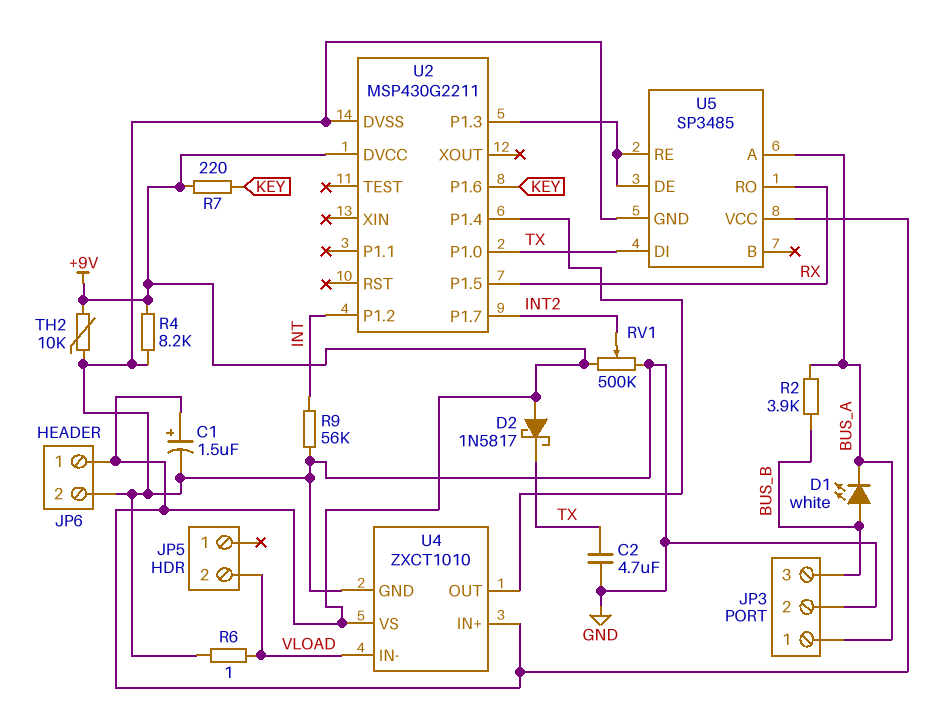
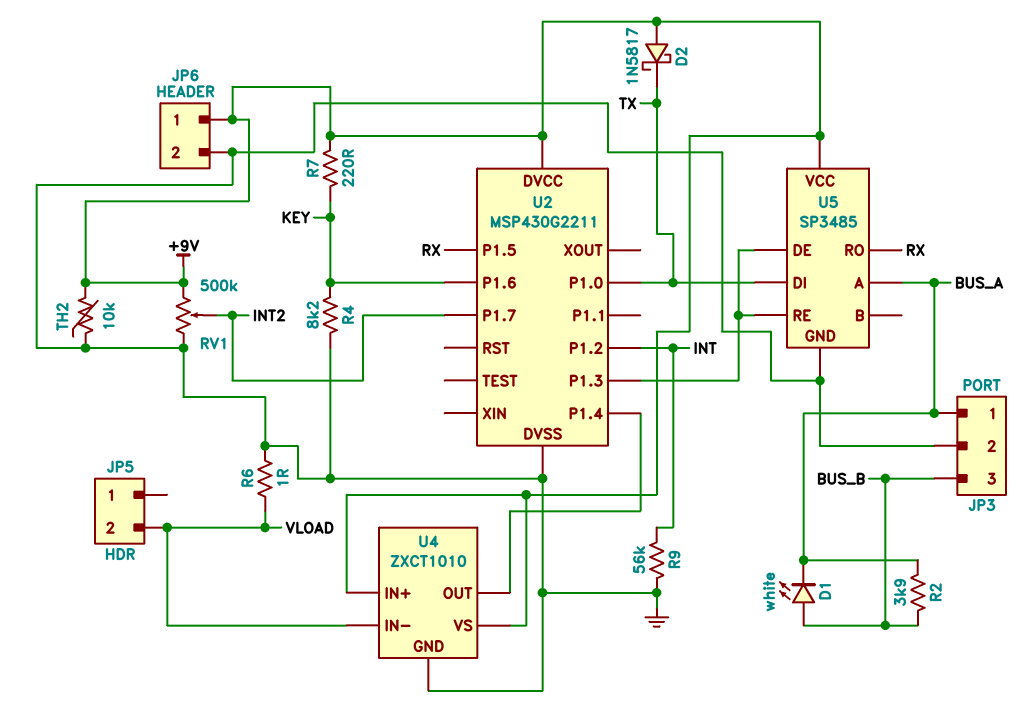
C1: 1.5uF (plus +9V, minus GND) -> none
C2: 4.7uF (GND, TX) -> none
R4: 8.2k (+9V, GND) -> 8.2k (GND, KEY)

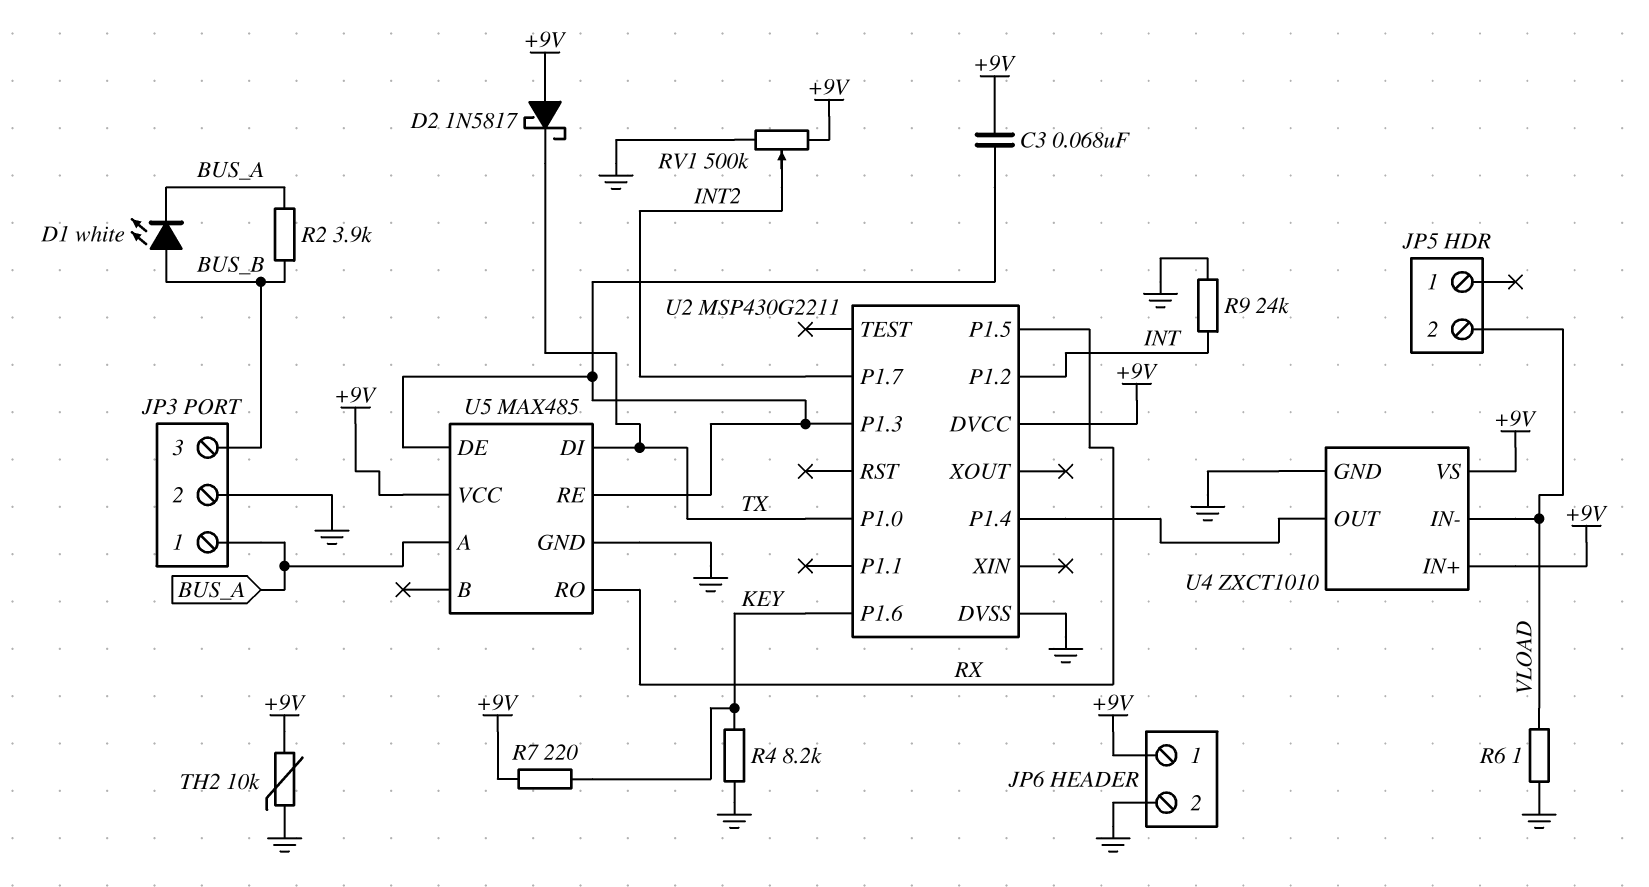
C3: none -> 68nF (+9V, U2/P1.3)
R9: 56k (GND, INT) -> 24k (GND, INT)
U5: SP3485 -> MAX485

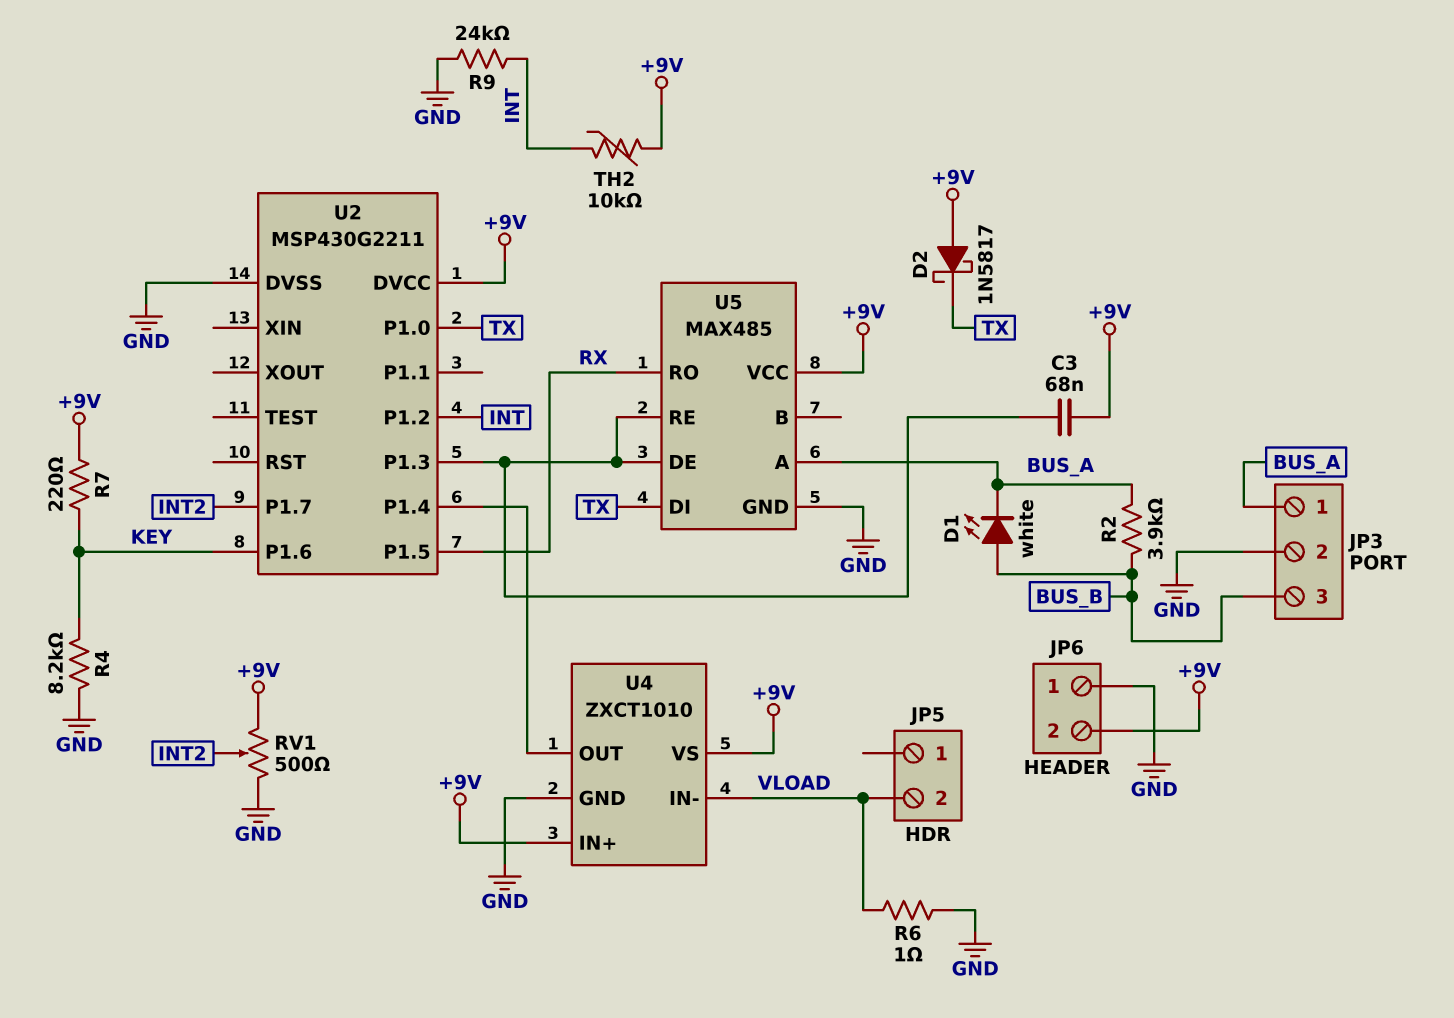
JP6 pin 1: +9V -> GND
JP6 pin 2: GND -> +9V
RV1: 500k (+9V, GND, wiper INT2) -> 500 (+9V, GND, wiper INT2)
TH2: 10k (+9V, GND) -> 10k (+9V, INT)

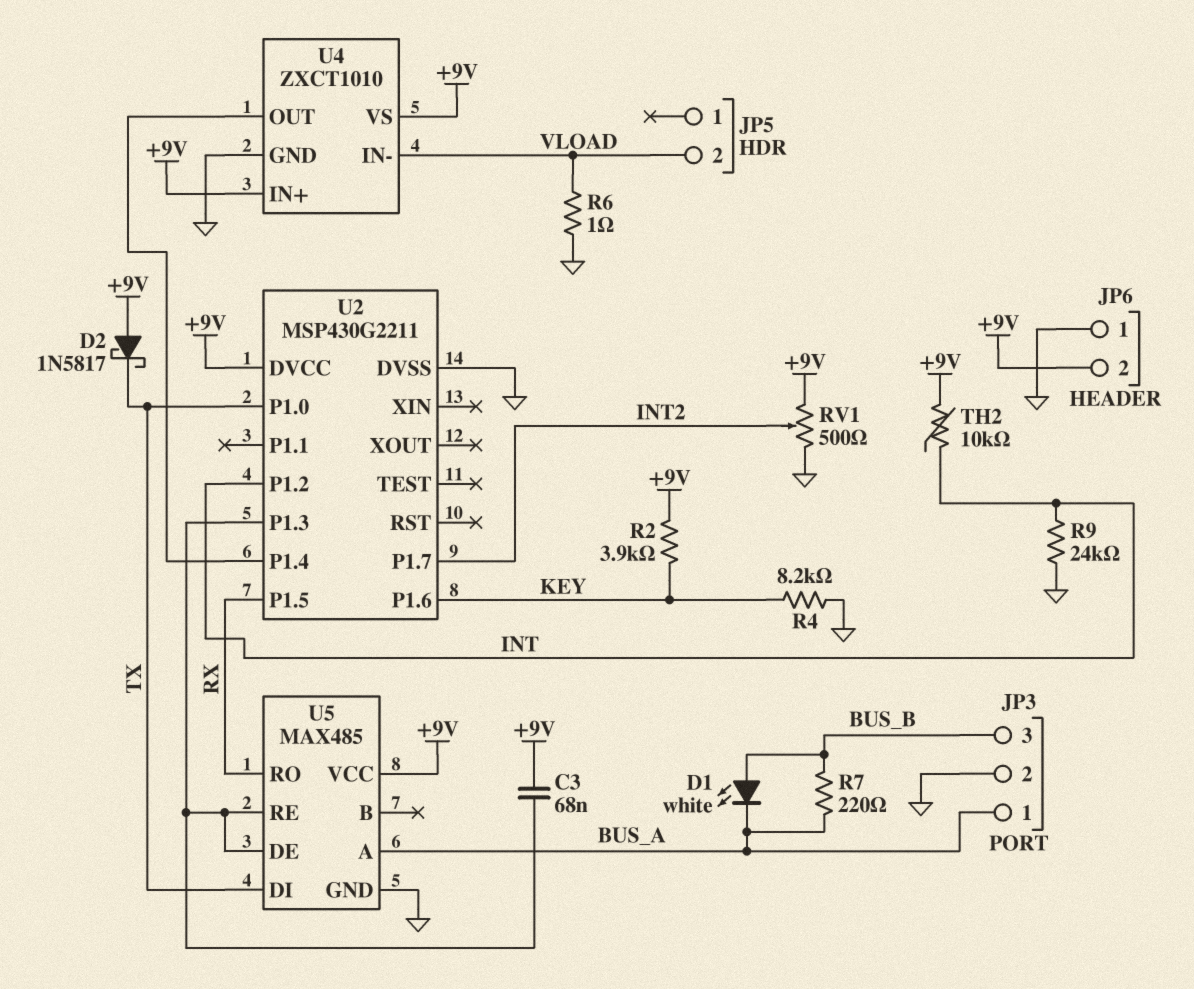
R2: 3.9k (BUS_A, BUS_B) -> 3.9k (+9V, KEY)
R7: 220 (+9V, KEY) -> 220 (BUS_A, BUS_B)

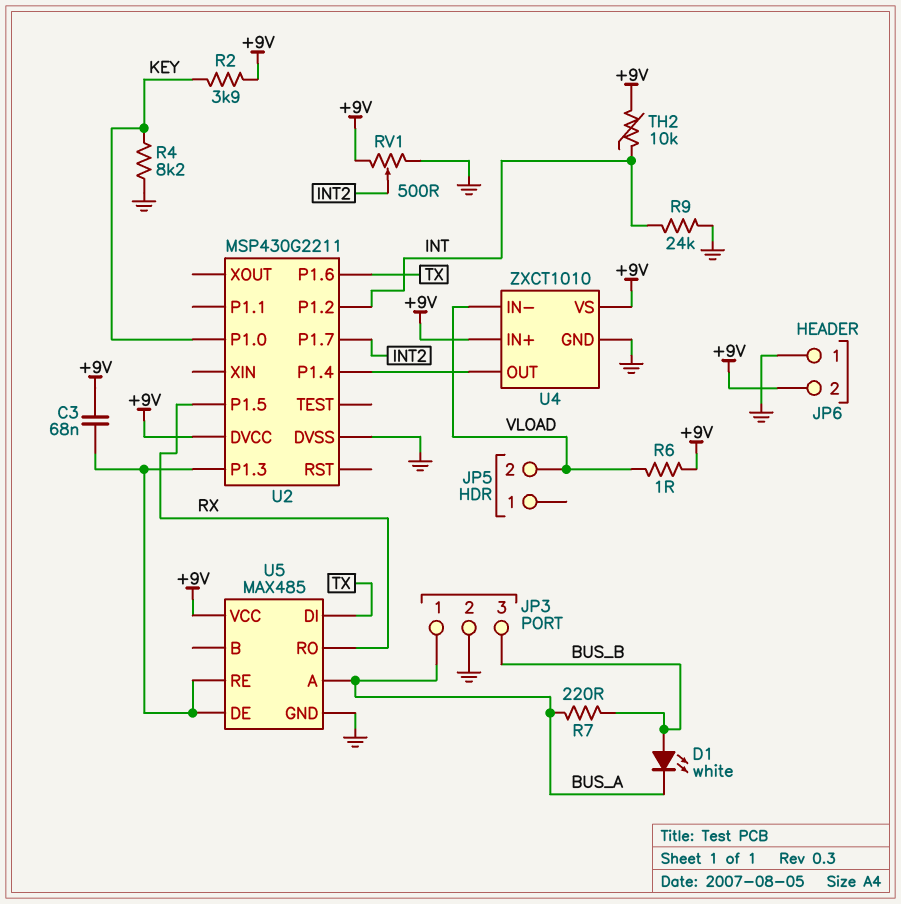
D2: schottky 1N5817 (A +9V, K TX) -> none
R6: 1 (GND, VLOAD) -> 1 (+9V, VLOAD)
U2 pin P1.0: TX -> KEY
U2 pin P1.6: KEY -> TX

